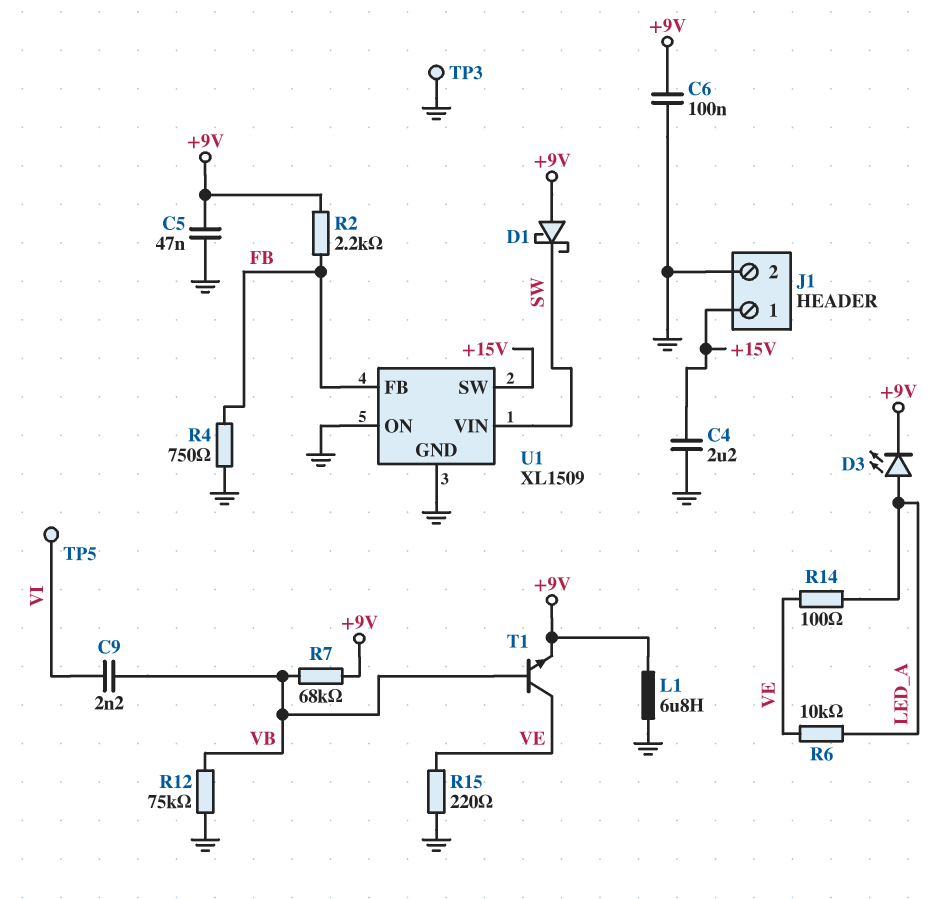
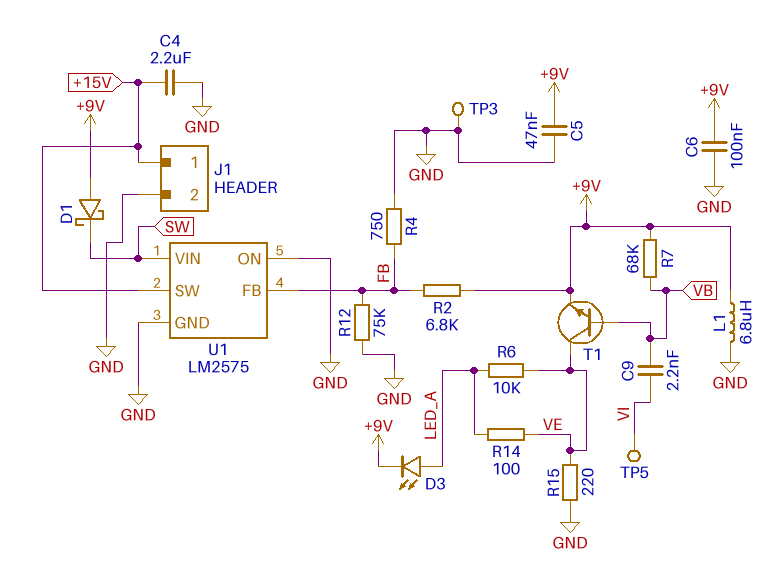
R2: 2.2k (+9V, FB) -> 6.8k (+9V, FB)
R12: 75k (GND, VB) -> 75k (FB, GND)
U1: XL1509 -> LM2575

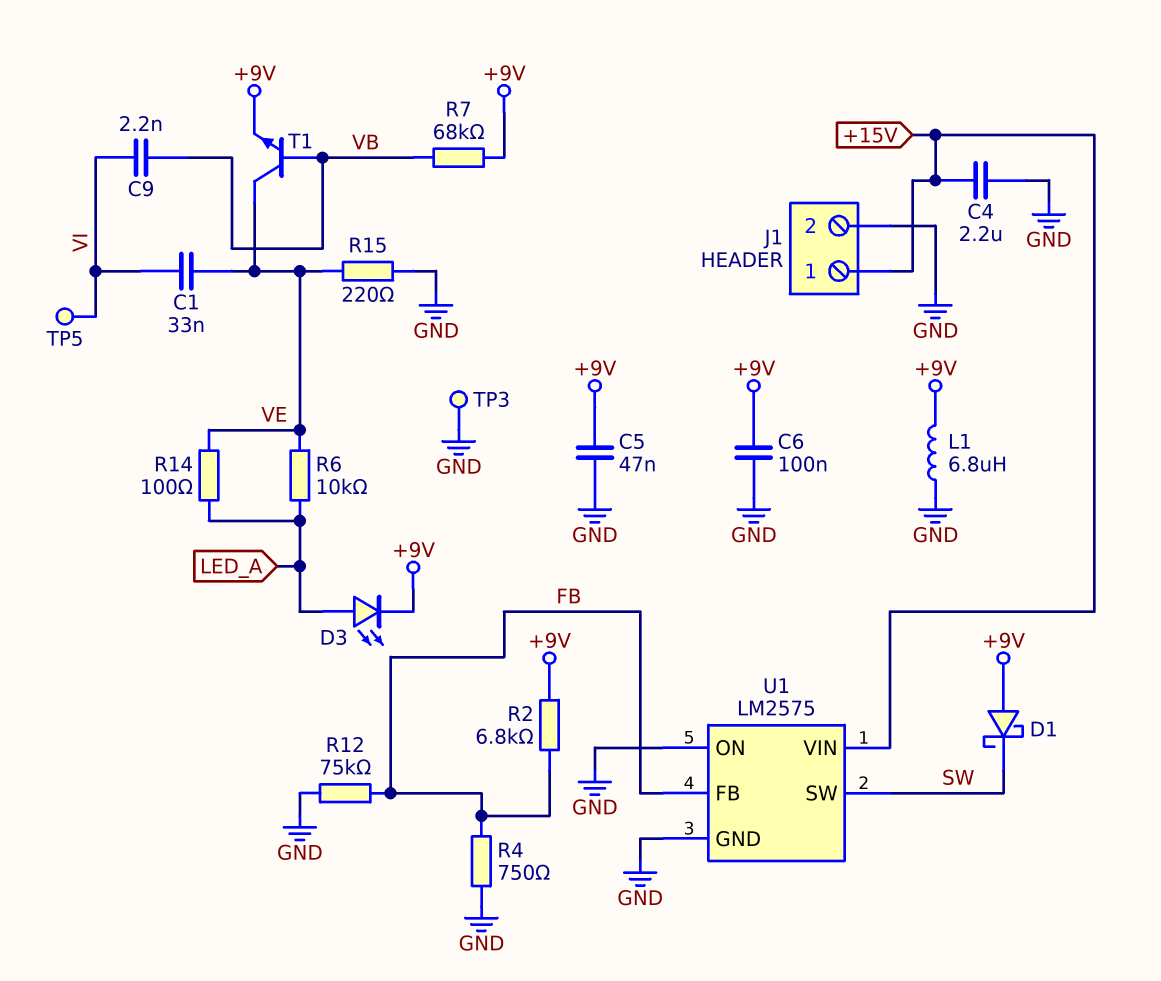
C1: none -> 33nF (VE, VI)
U1 pin SW: +15V -> SW
U1 pin VIN: SW -> +15V

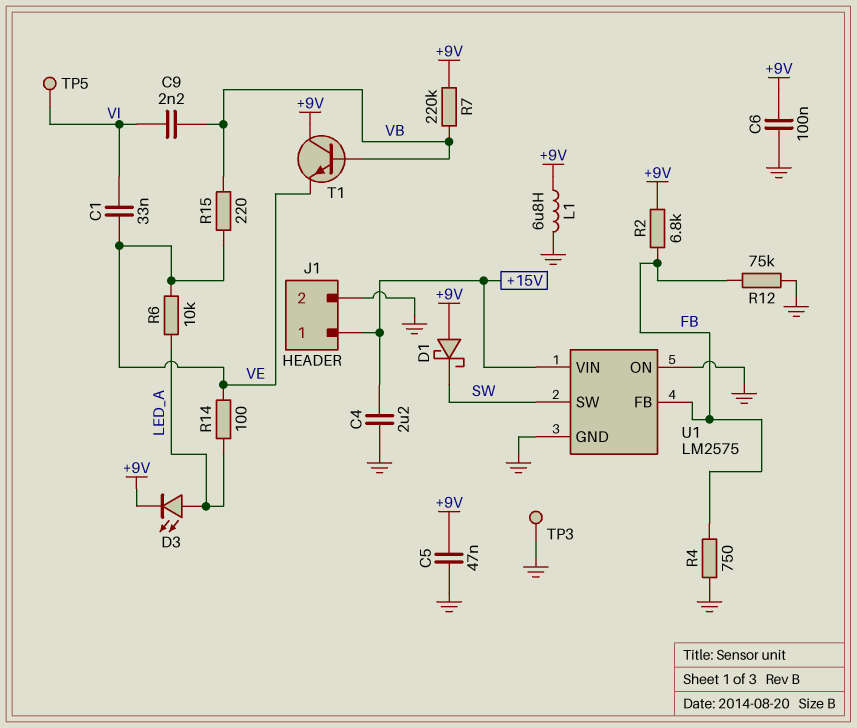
R7: 68k (+9V, VB) -> 220k (+9V, VB)
R15: 220 (GND, VE) -> 220 (VB, VE)
T1: NPN (B VB, C VE, E +9V) -> NPN (B VB, C +9V, E VE)

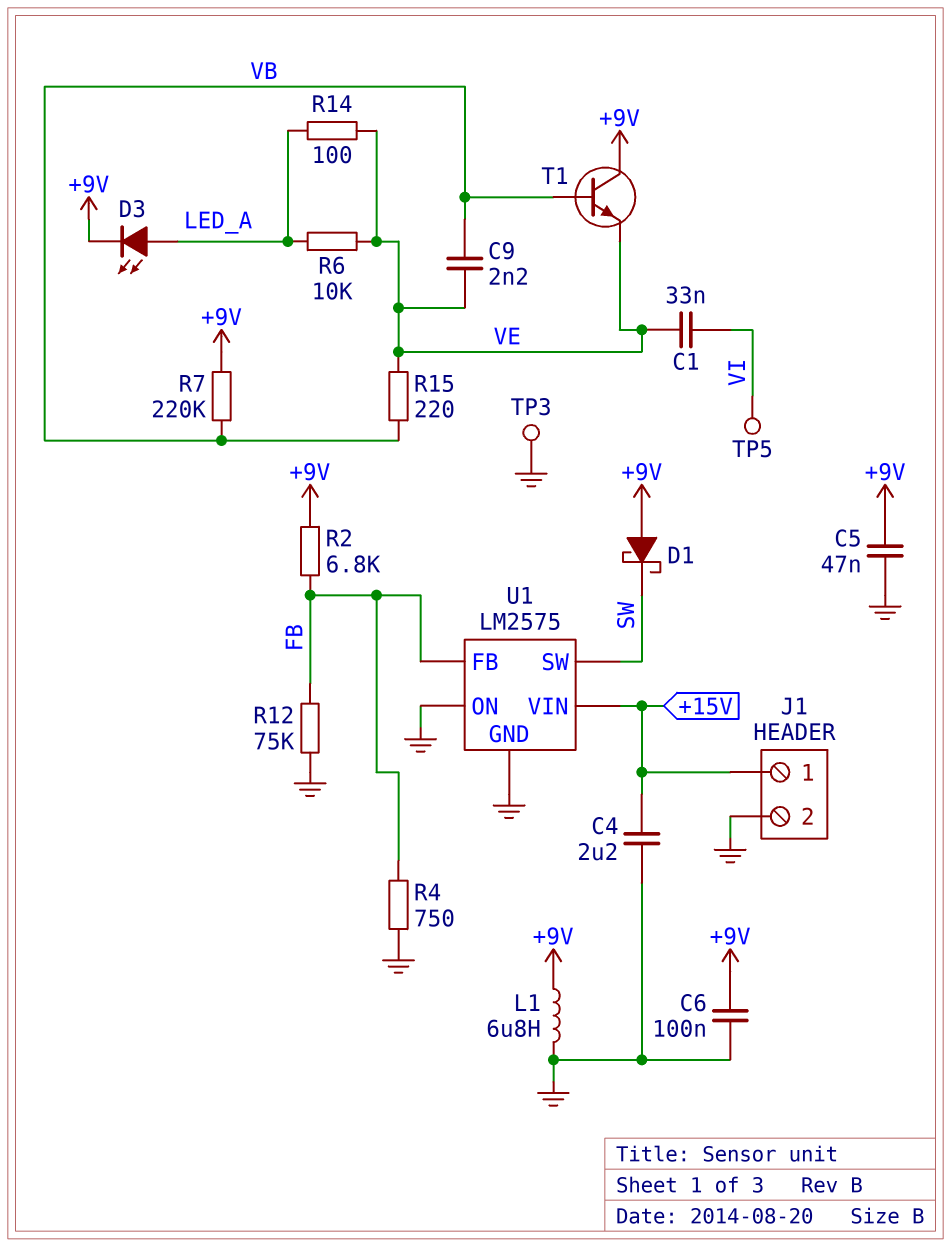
C9: 2.2nF (VB, VI) -> 2.2nF (VB, VE)

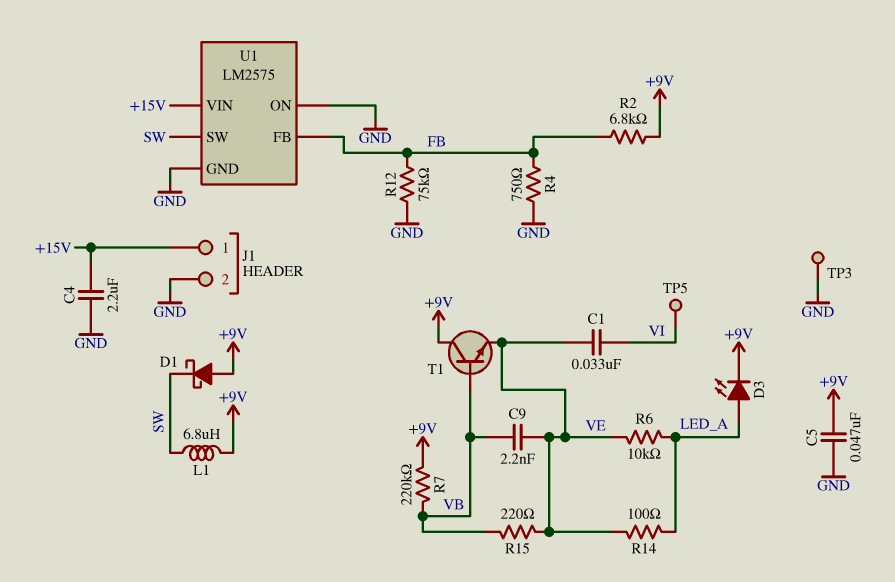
C6: 100nF (+9V, GND) -> none
L1: 6.8uH (+9V, GND) -> 6.8uH (+9V, SW)

